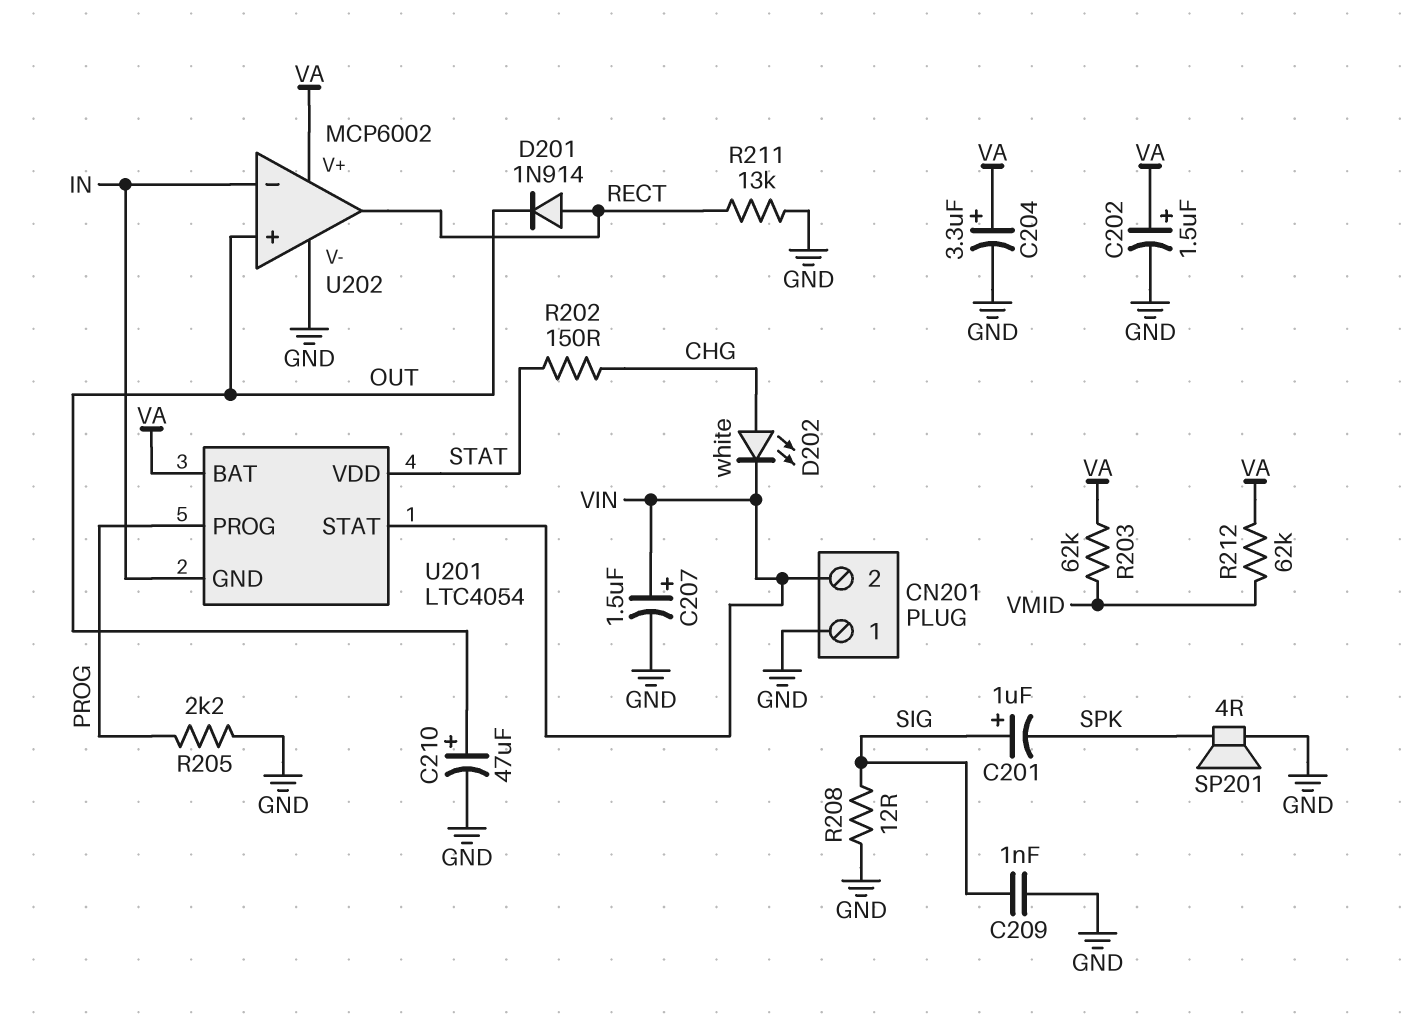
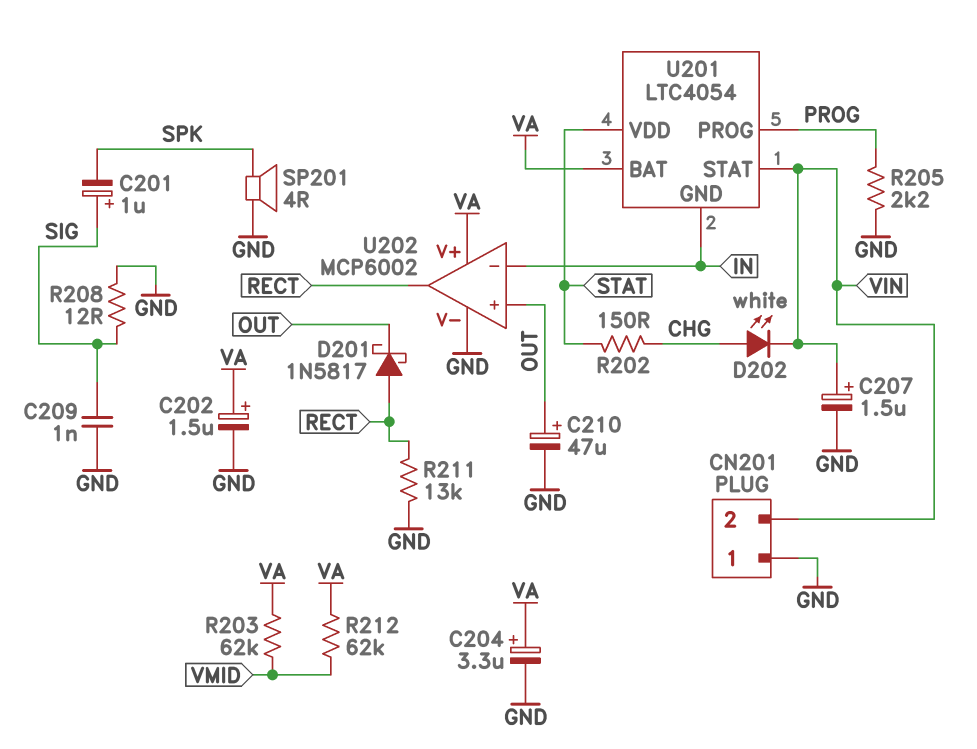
D201: diode 1N914 (A RECT, K OUT) -> schottky 1N5817 (A RECT, K OUT)

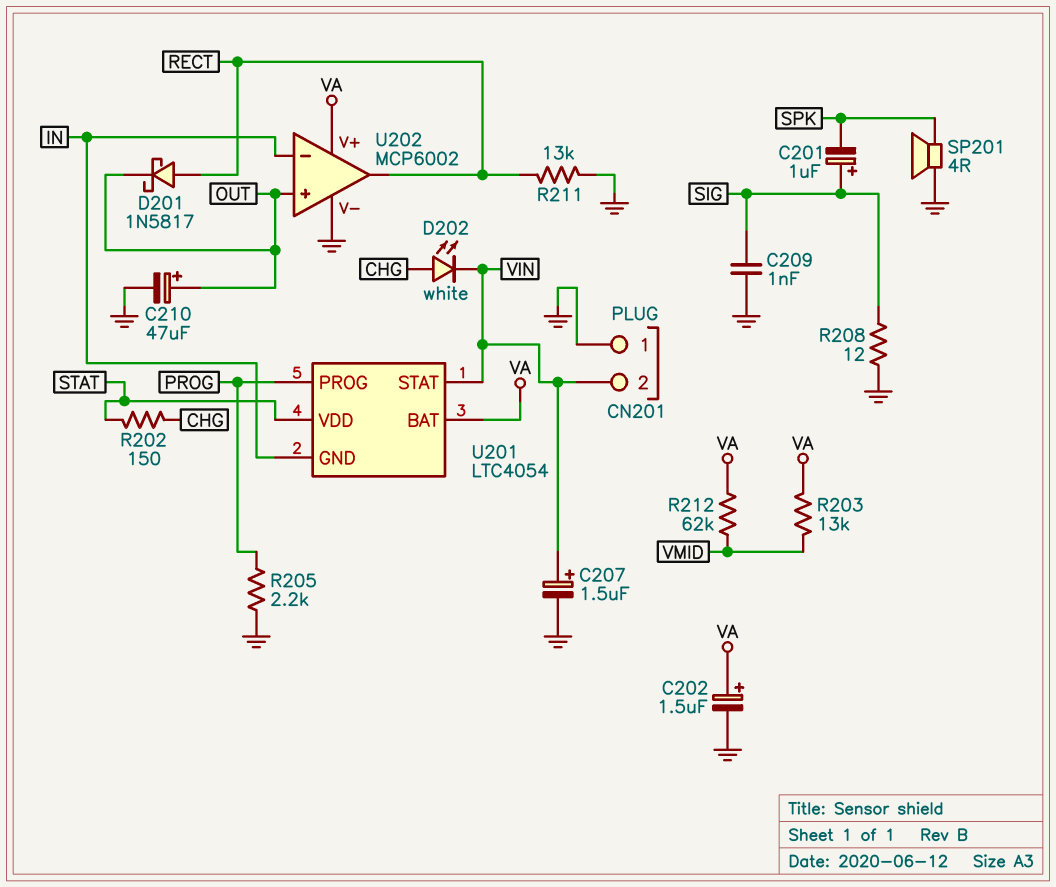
C204: 3.3uF (plus VA, minus GND) -> none
R203: 62k (VA, VMID) -> 13k (VA, VMID)

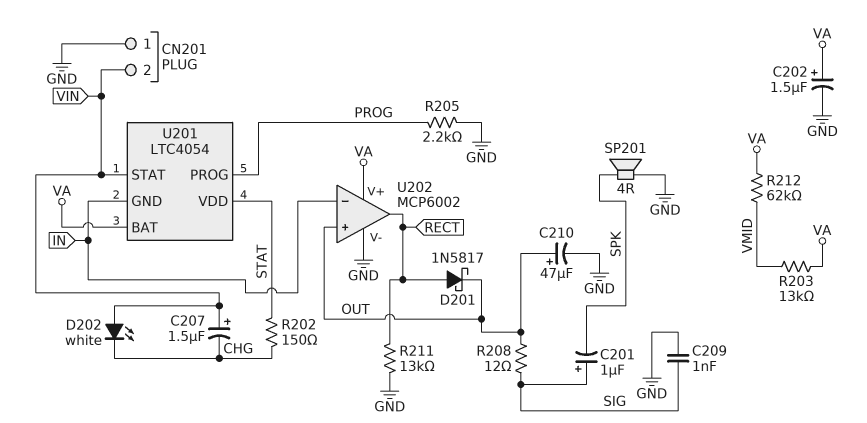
C207: 1.5uF (plus VIN, minus GND) -> 1.5uF (plus VIN, minus CHG)
D202: LED white (A CHG, K VIN) -> LED white (A VIN, K CHG)
R208: 12 (GND, SIG) -> 12 (OUT, SIG)

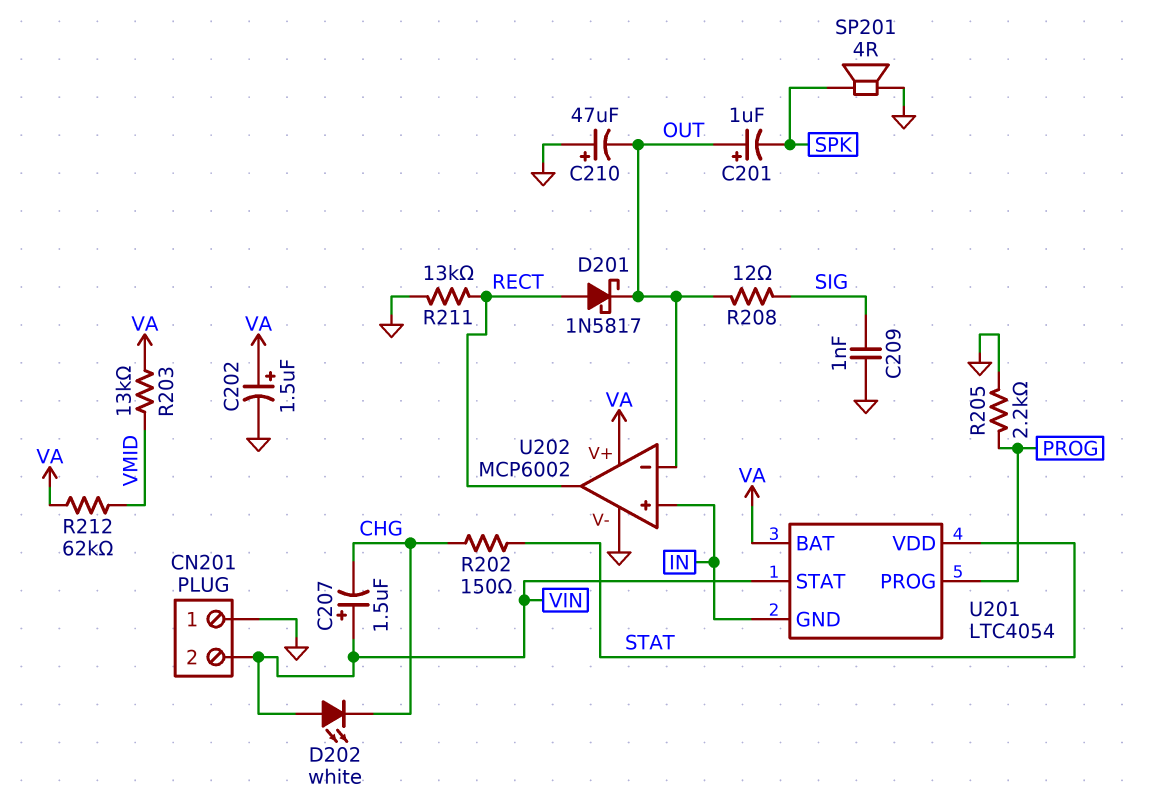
C201: 1uF (plus SIG, minus SPK) -> 1uF (plus OUT, minus SPK)
C210: 47uF (plus OUT, minus GND) -> 47uF (plus GND, minus OUT)
U202 pin in+: OUT -> IN
U202 pin in-: IN -> OUT

